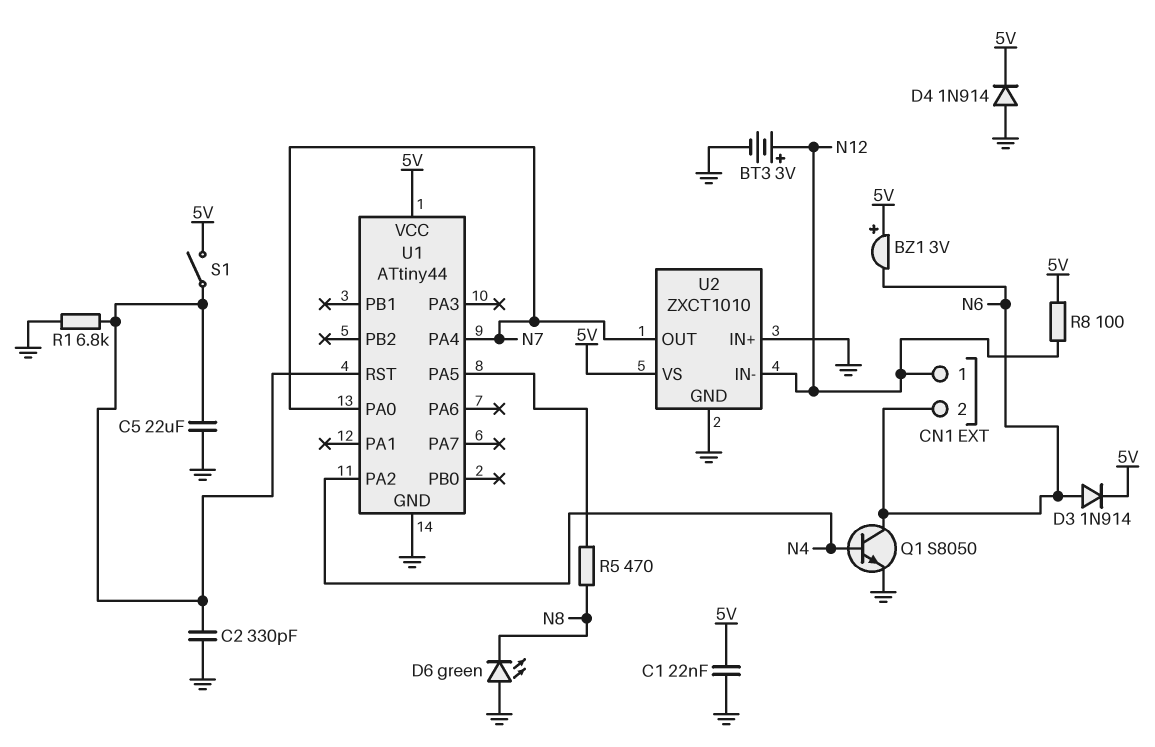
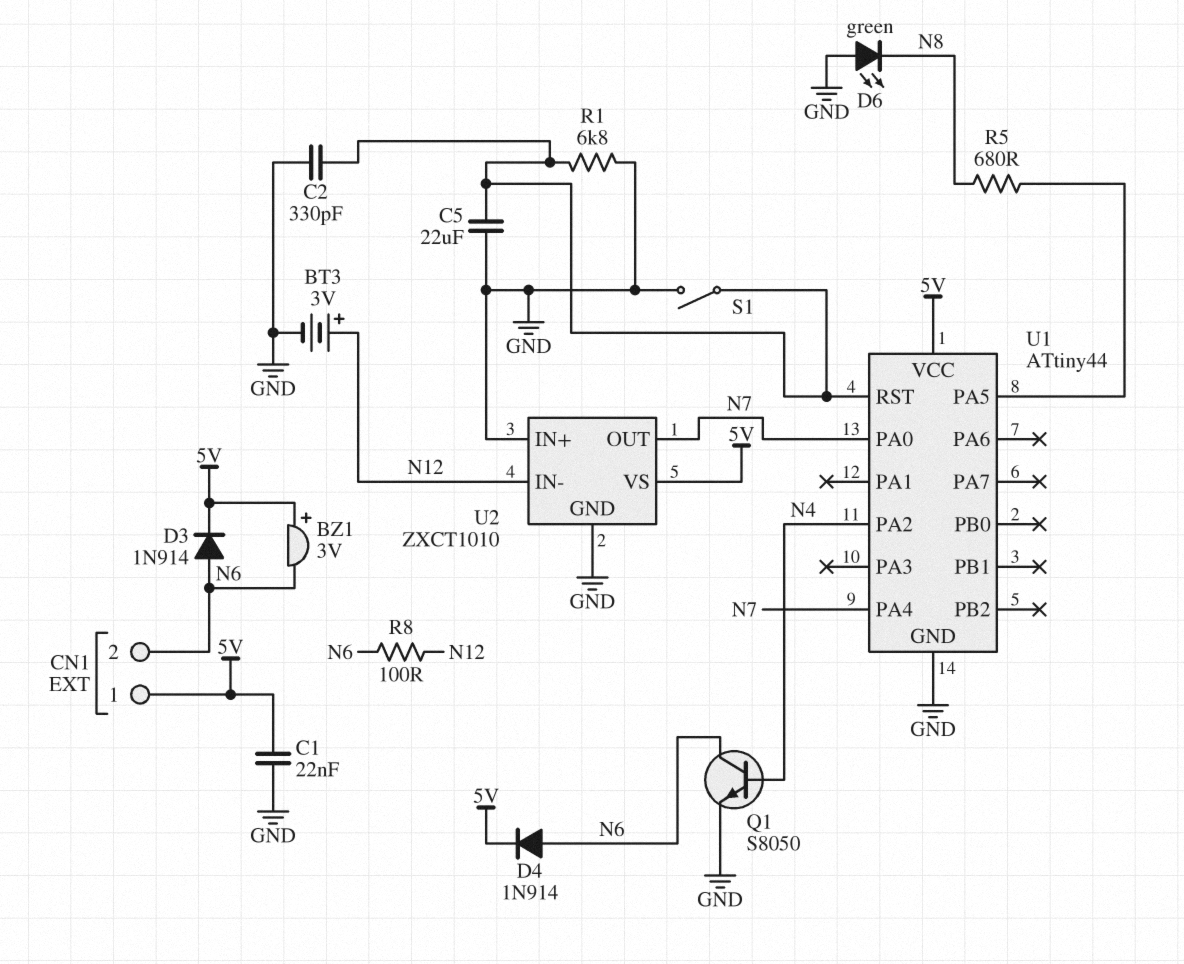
CN1 pin 1: N12 -> 5V
D4: diode 1N914 (A GND, K 5V) -> diode 1N914 (A N6, K 5V)
R5: 470 (N8, U1/PA5) -> 680 (N8, U1/PA5)
R8: 100 (5V, N12) -> 100 (N6, N12)
S1: switch (5V, U1/RST) -> switch (GND, U1/RST)

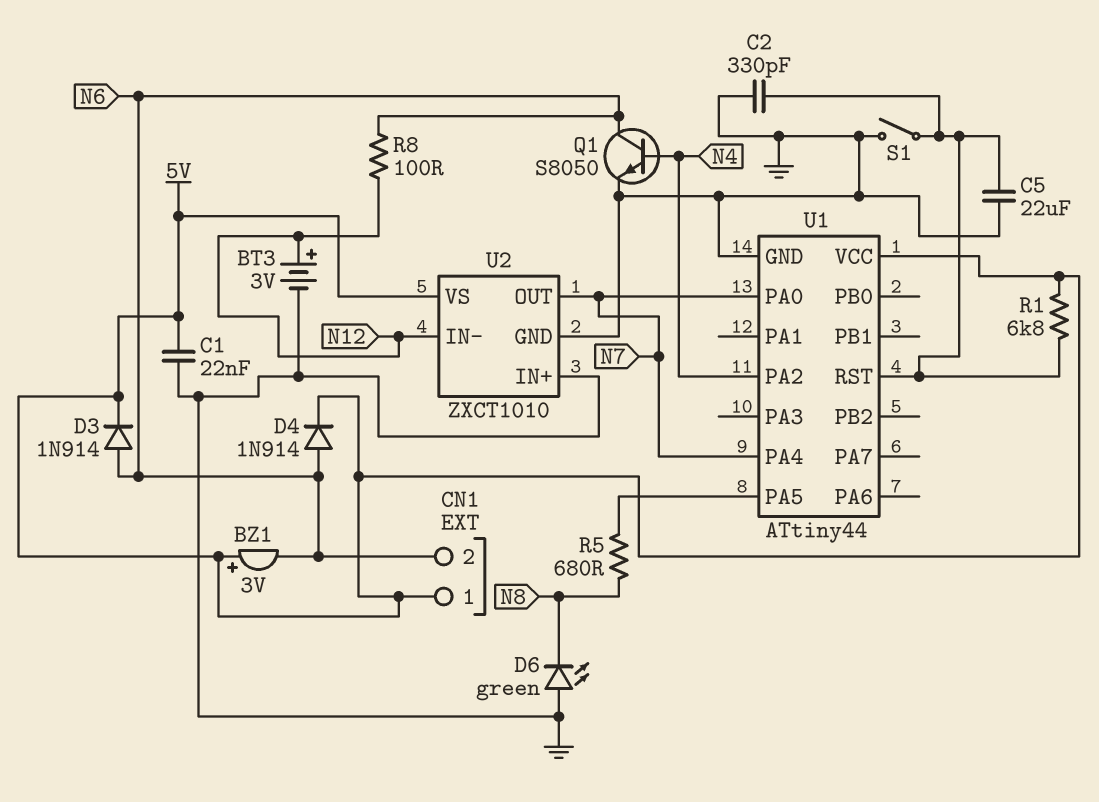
R1: 6.8k (GND, U1/RST) -> 6.8k (5V, U1/RST)

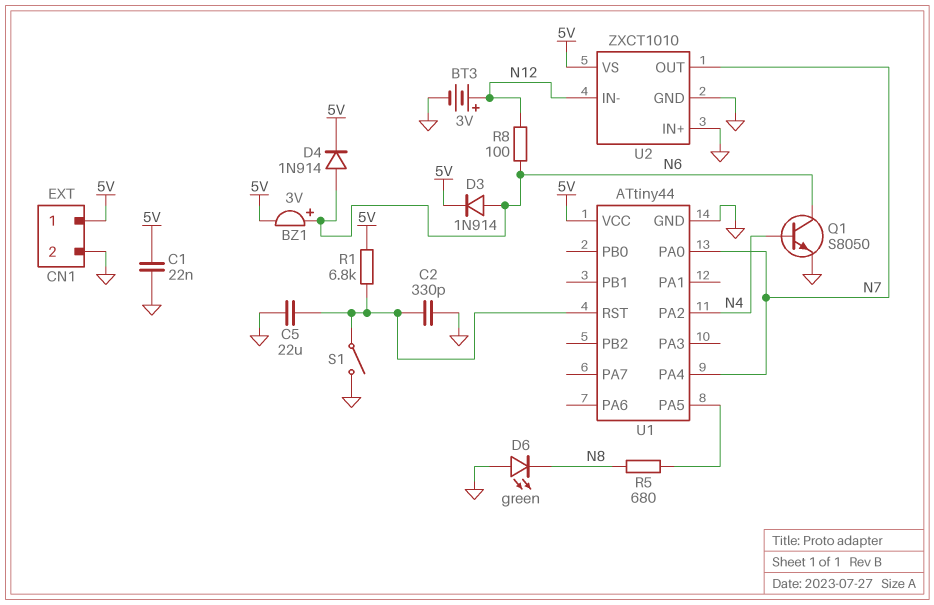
BZ1: buzzer 3V (plus 5V, minus N6) -> buzzer 3V (plus N6, minus 5V)
CN1 pin 2: N6 -> GND

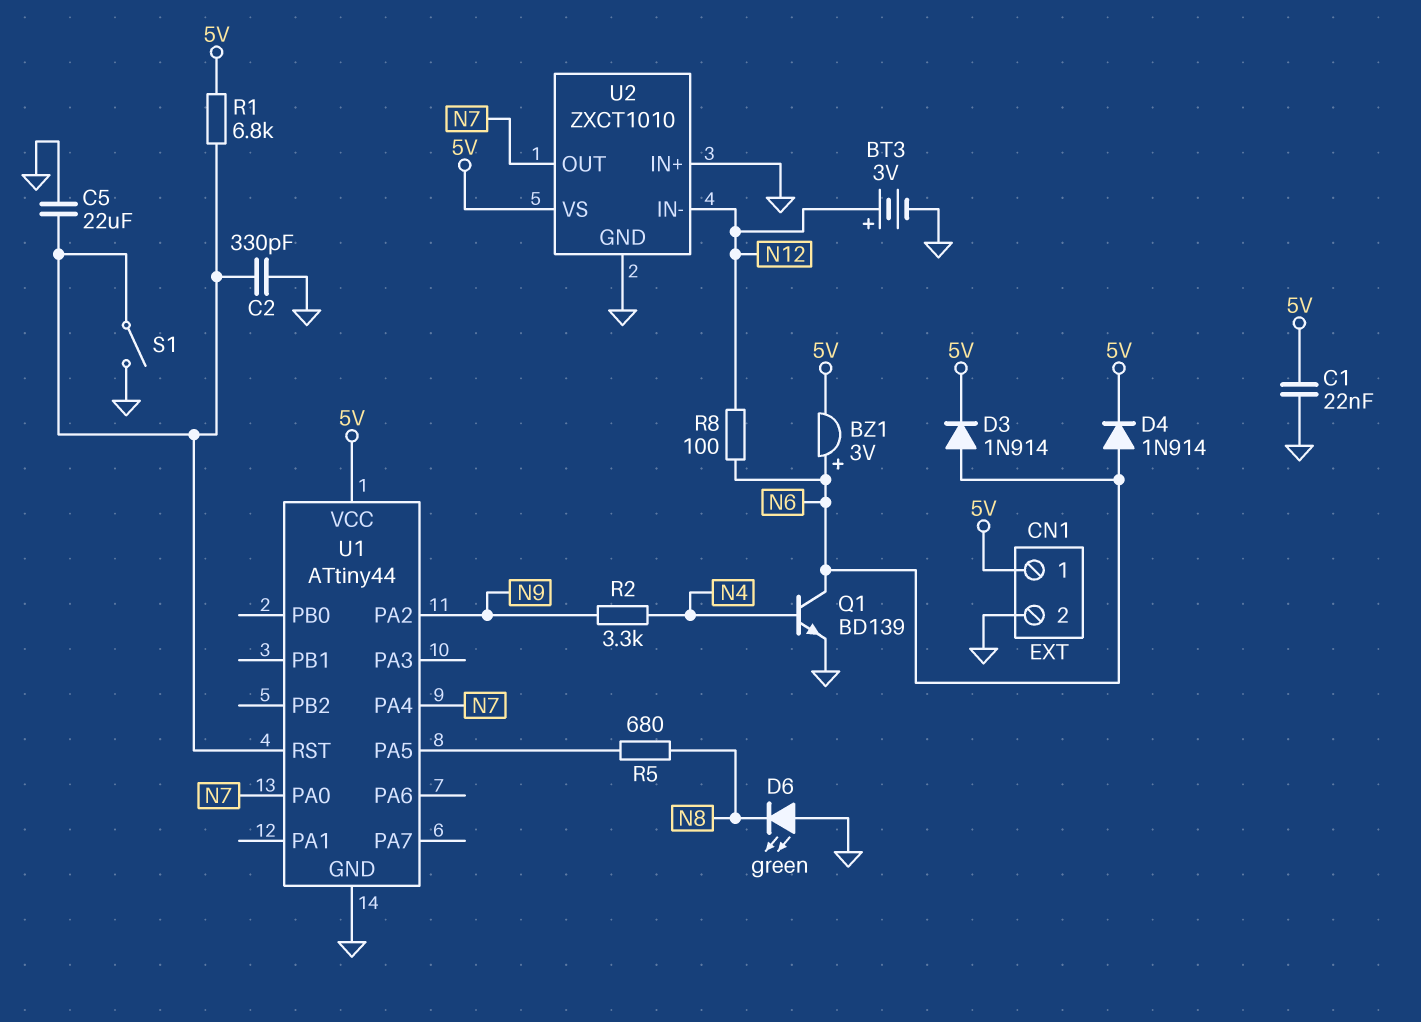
Q1: NPN S8050 (B N4, C N6, E GND) -> NPN BD139 (B N4, C N6, E GND)
R2: none -> 3.3k (N4, N9)
U1 pin PA2: N4 -> N9

